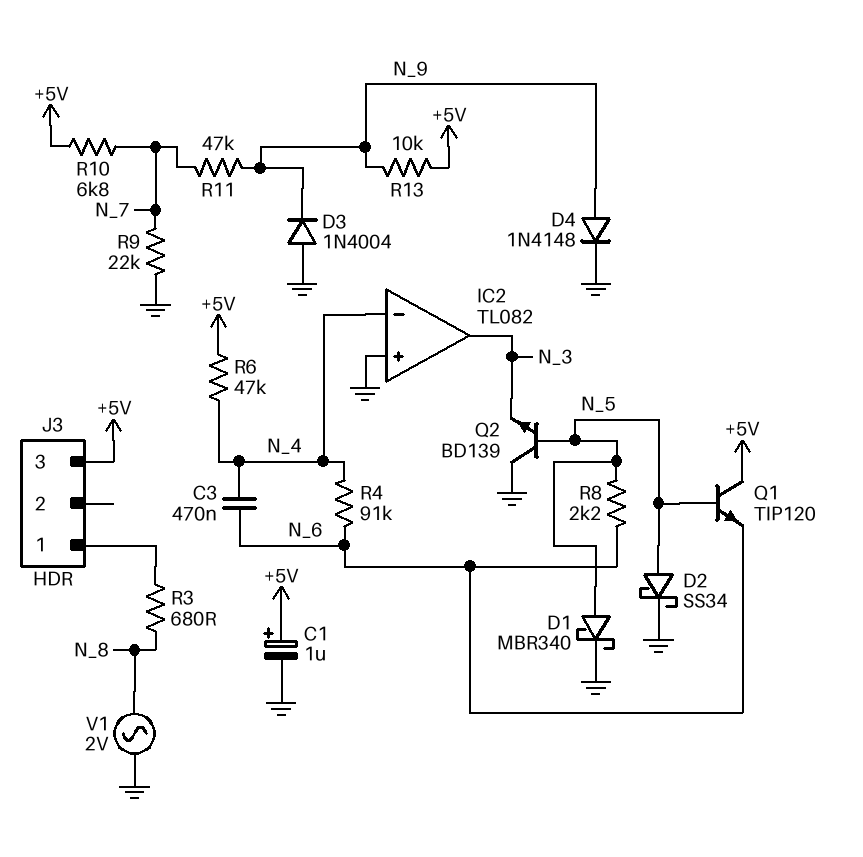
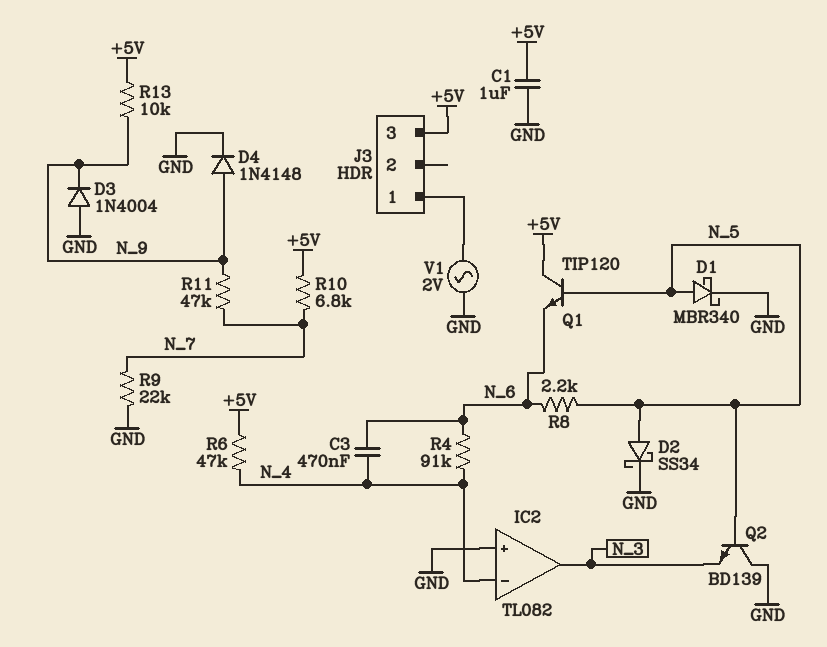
C1: 1uF (plus +5V, minus GND) -> 1uF (+5V, GND)
R3: 680 (J3/1, N_8) -> none
V1: AC 2V (GND, N_8) -> AC 2V (GND, J3/1)

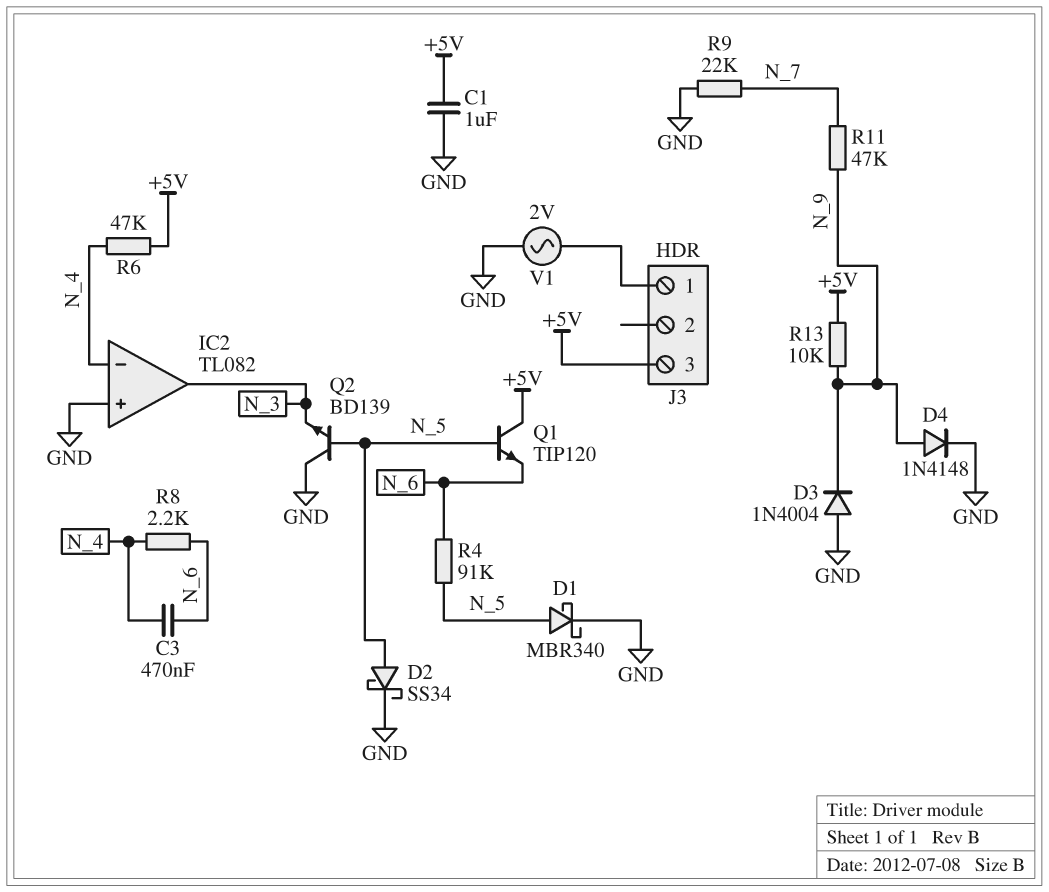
R4: 91k (N_4, N_6) -> 91k (N_5, N_6)
R8: 2.2k (N_5, N_6) -> 2.2k (N_4, N_6)
R10: 6.8k (+5V, N_7) -> none

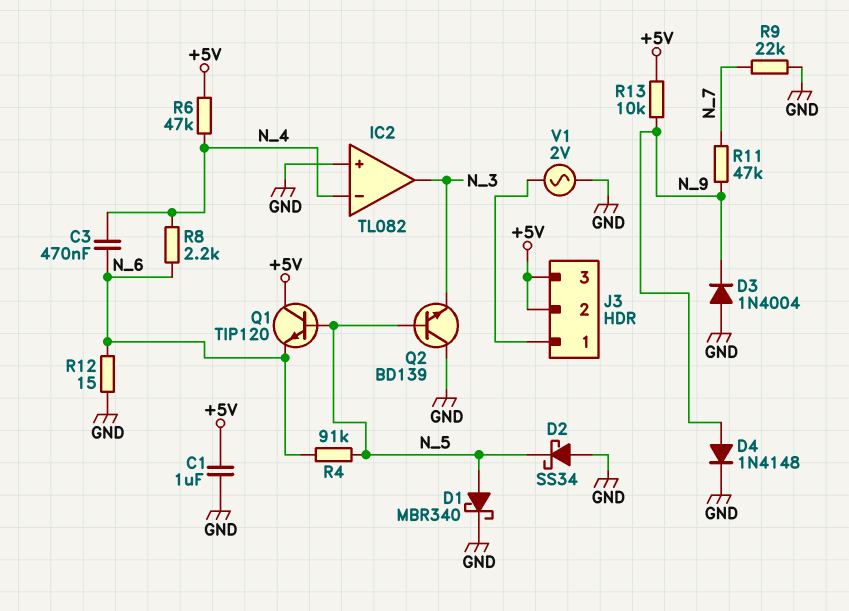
D2: schottky SS34 (A N_5, K GND) -> schottky SS34 (A GND, K N_5)
J3 pin 2: none -> +5V
R12: none -> 15 (GND, N_6)

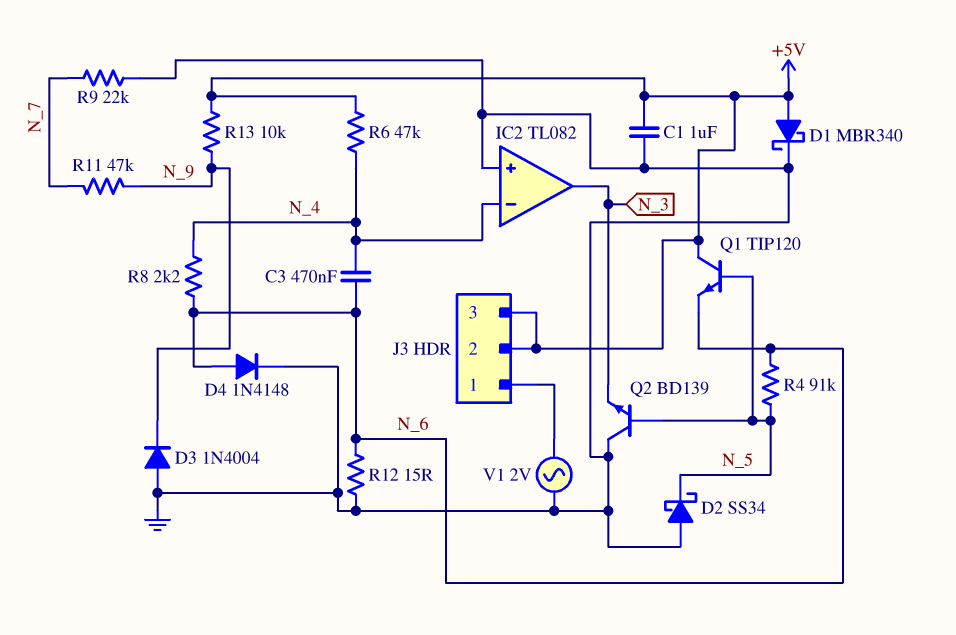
D1: schottky MBR340 (A N_5, K GND) -> schottky MBR340 (A +5V, K GND)
D4: diode 1N4148 (A N_9, K GND) -> diode 1N4148 (A N_6, K GND)

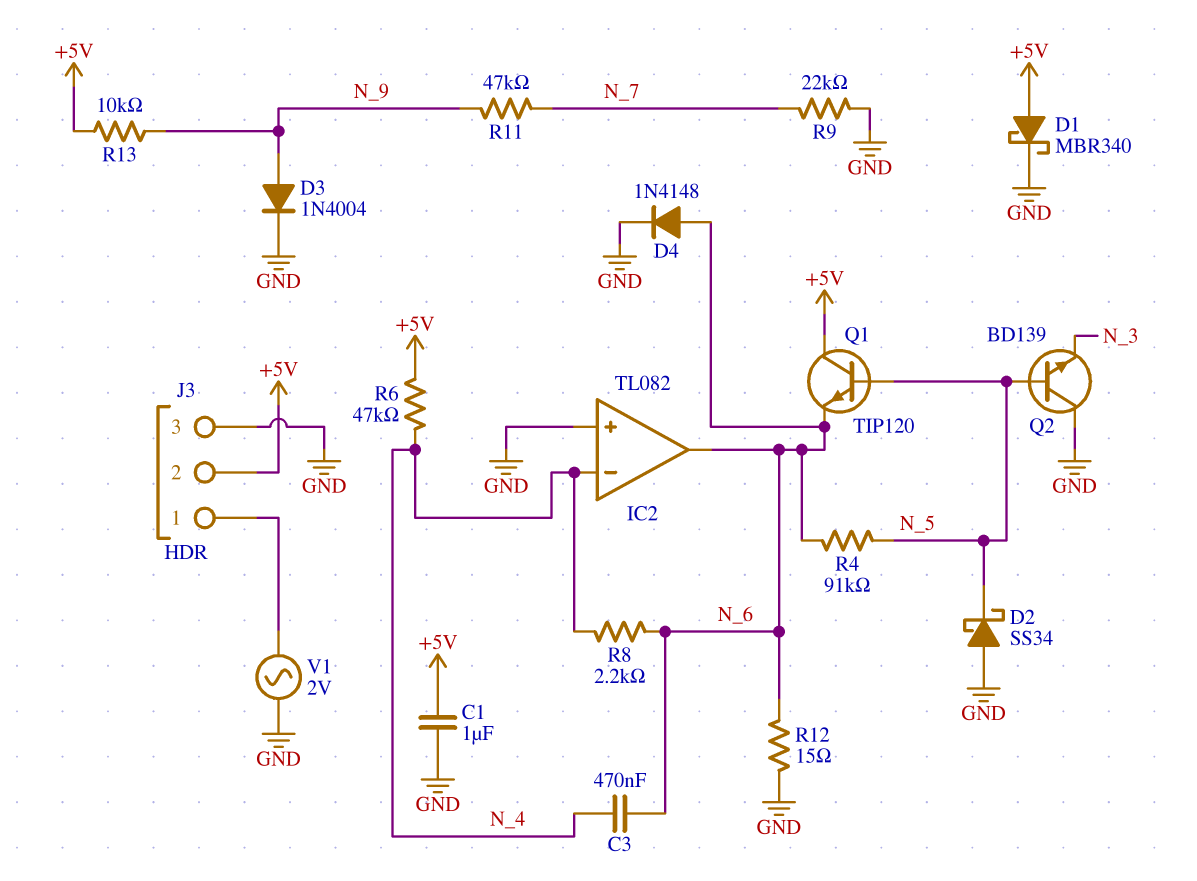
D3: diode 1N4004 (A GND, K N_9) -> diode 1N4004 (A N_9, K GND)
IC2 pin out: N_3 -> N_6
J3 pin 3: +5V -> GND

